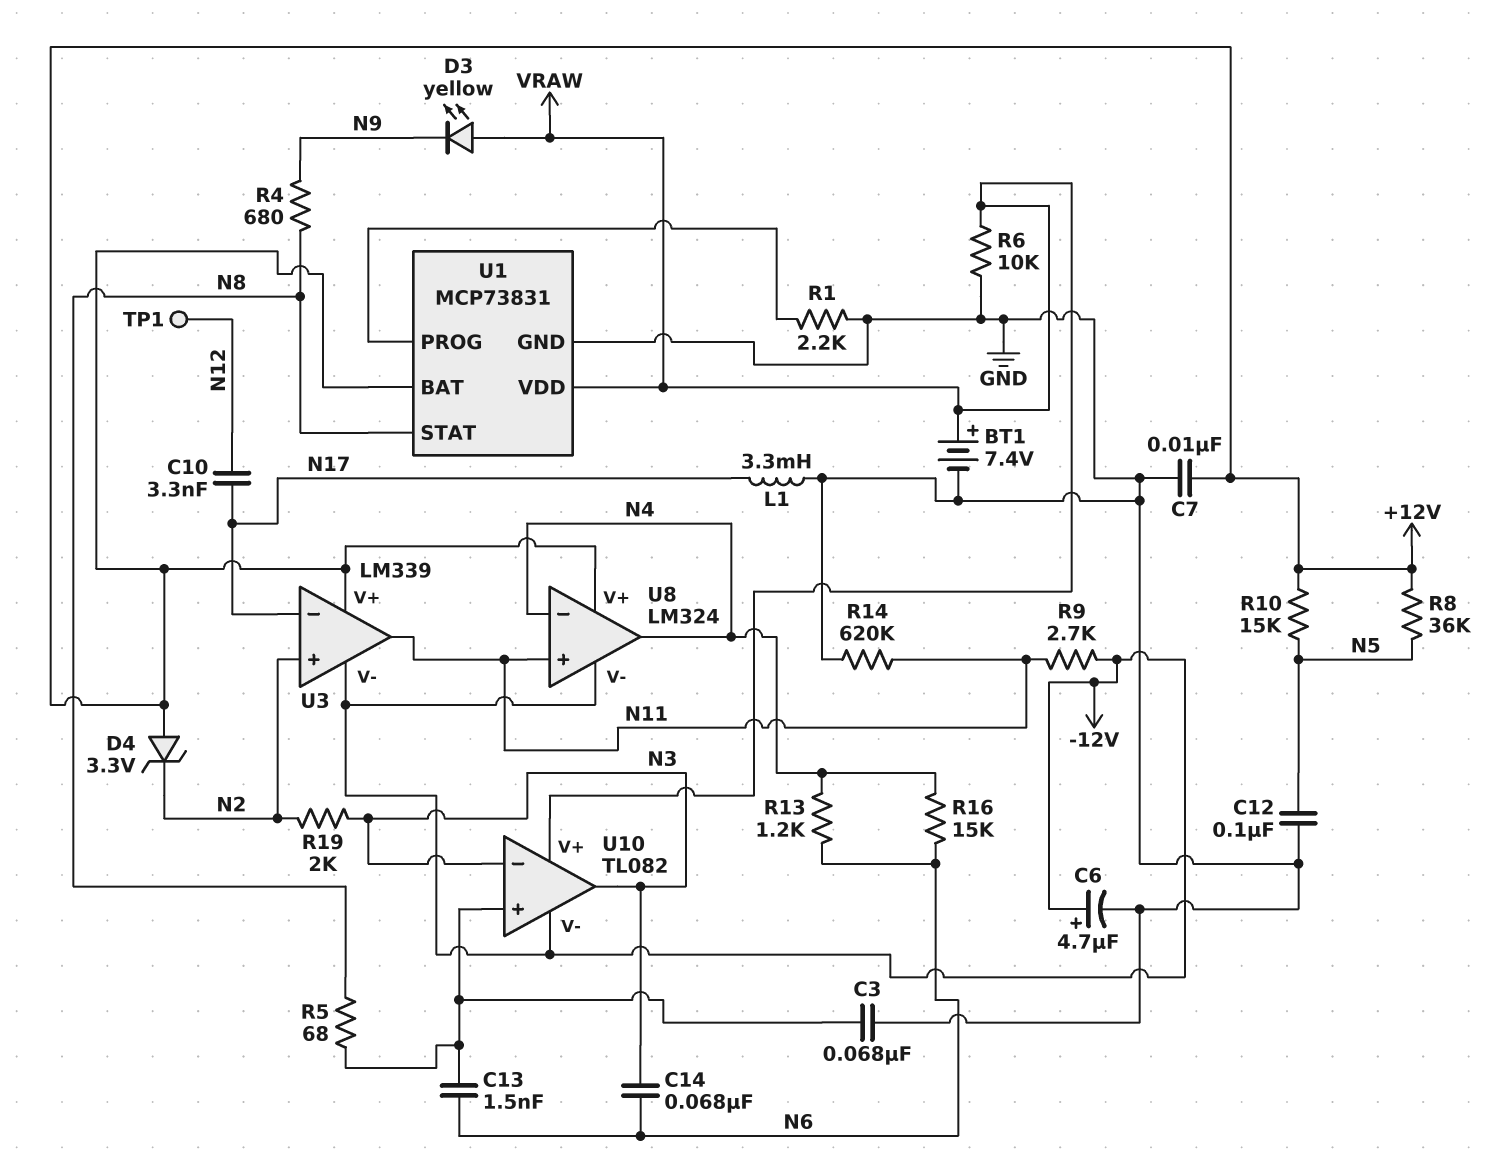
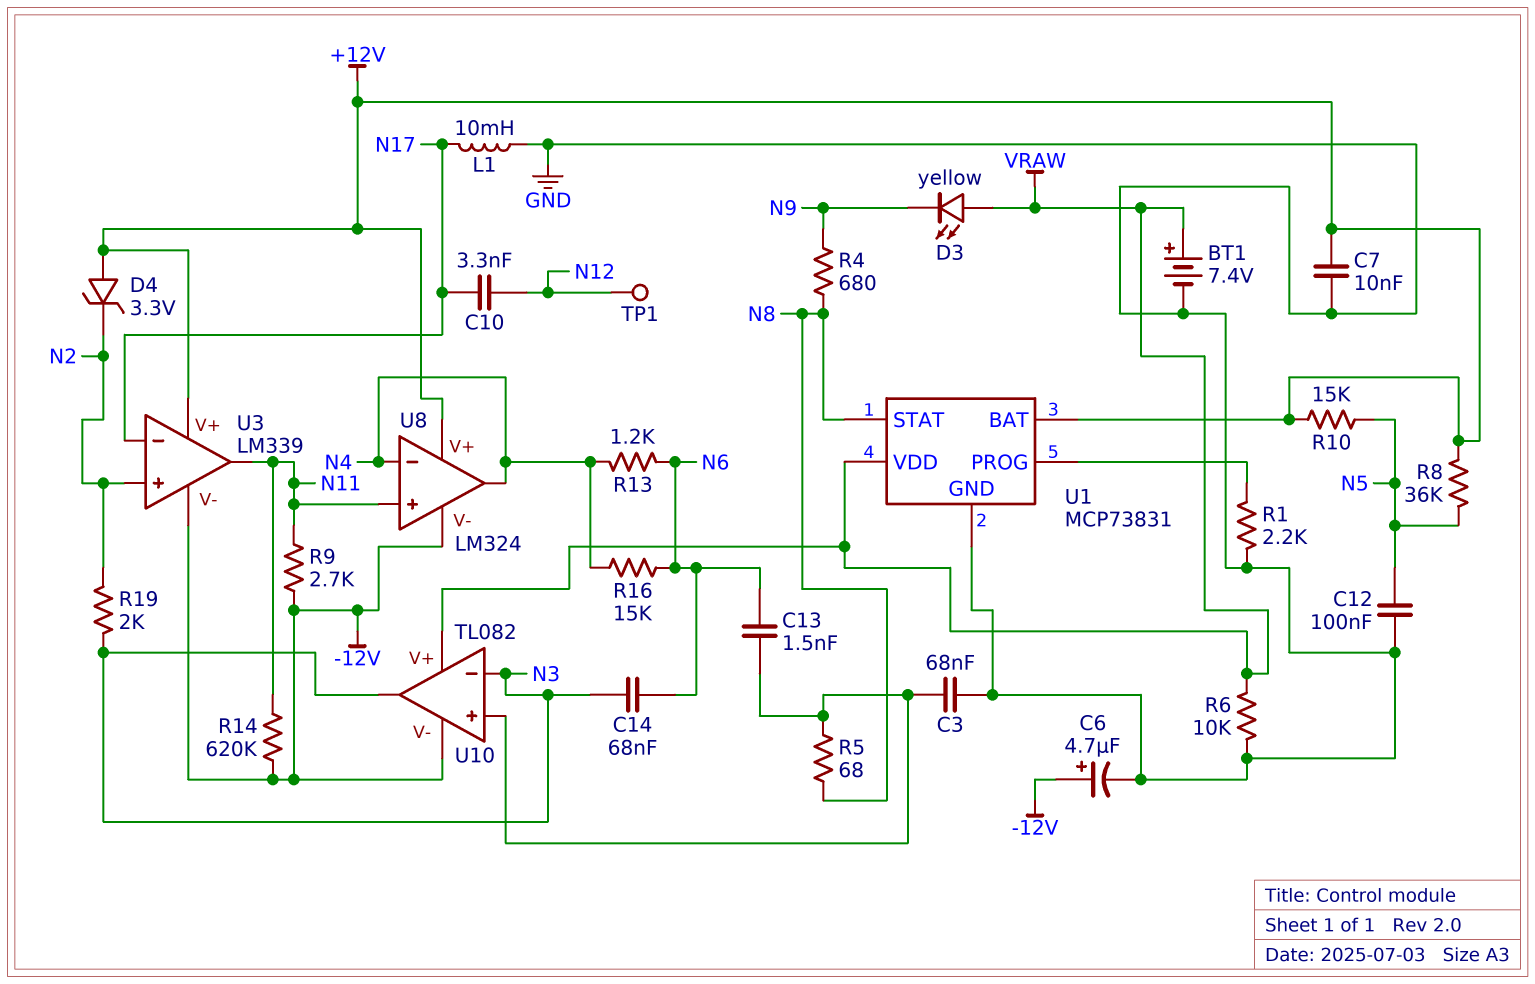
L1: 3.3mH (GND, N17) -> 10mH (GND, N17)
R14: 620k (GND, N11) -> 620k (-12V, N11)

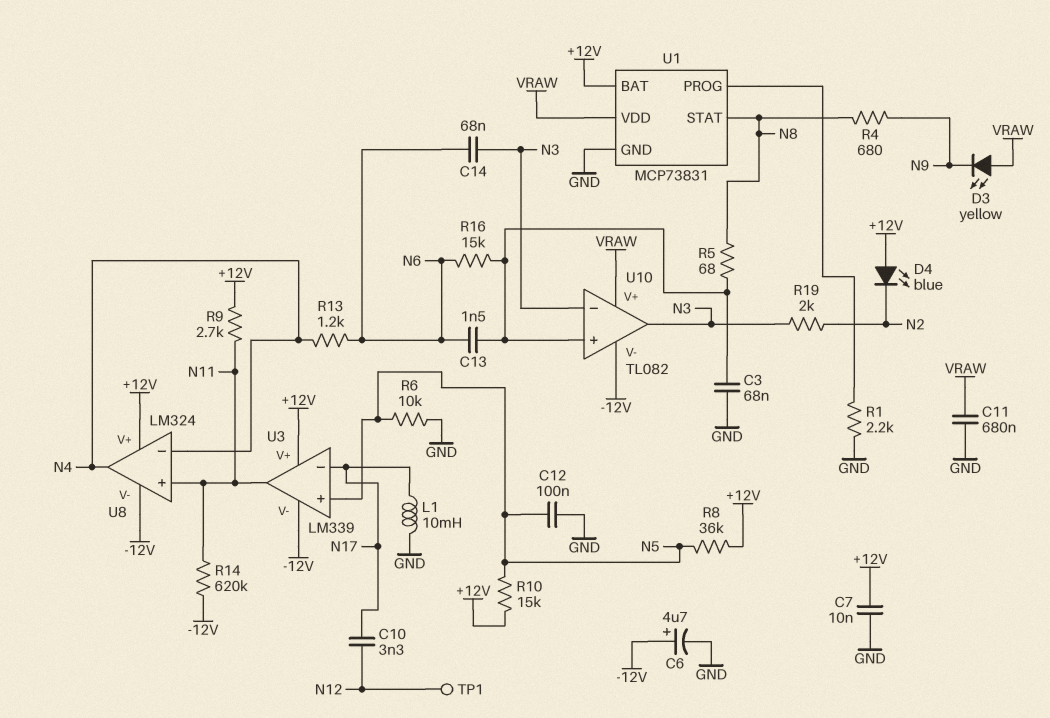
BT1: 7.4V (plus VRAW, minus GND) -> none
C11: none -> 680nF (GND, VRAW)
D4: zener 3.3V (A +12V, K N2) -> LED blue (A +12V, K N2)
R6: 10k (GND, VRAW) -> 10k (GND, N5)
R9: 2.7k (-12V, N11) -> 2.7k (+12V, N11)
R16: 15k (N4, N6) -> 15k (N6, U10/in+)
U3 pin in+: N2 -> N5

